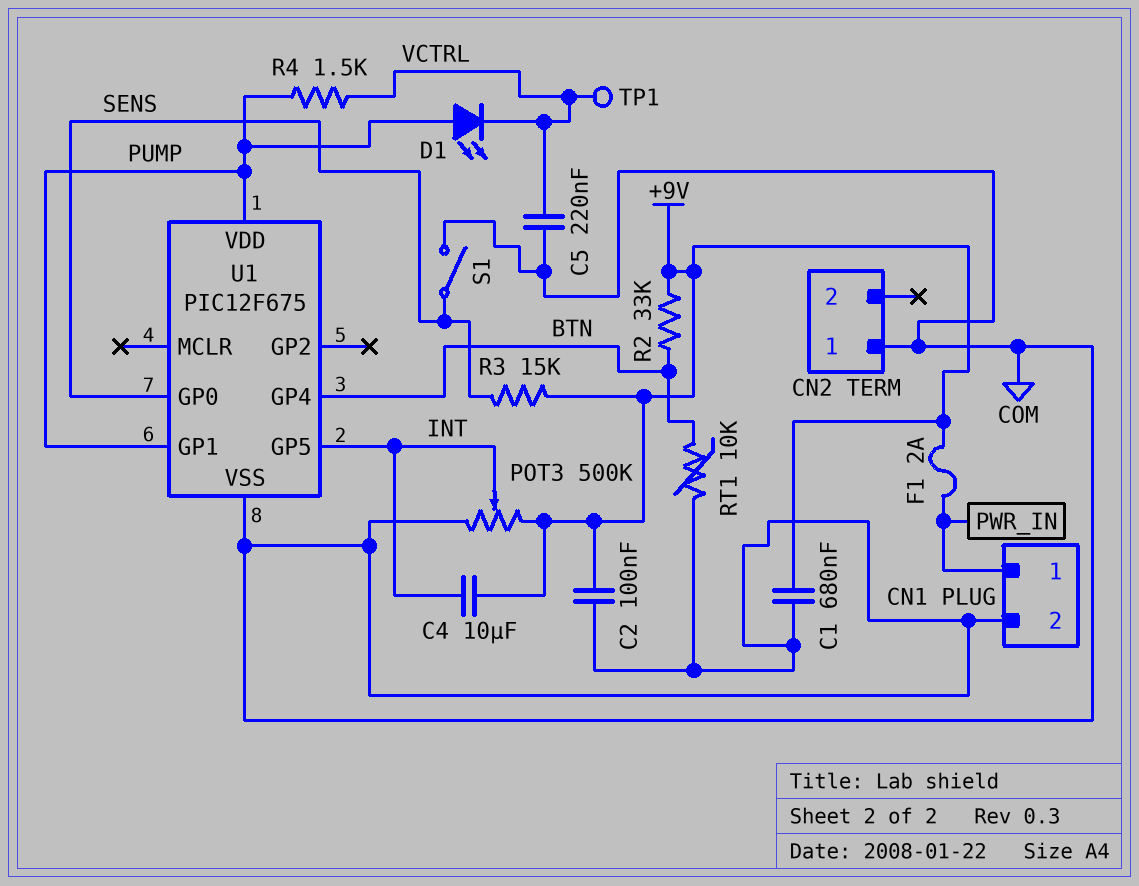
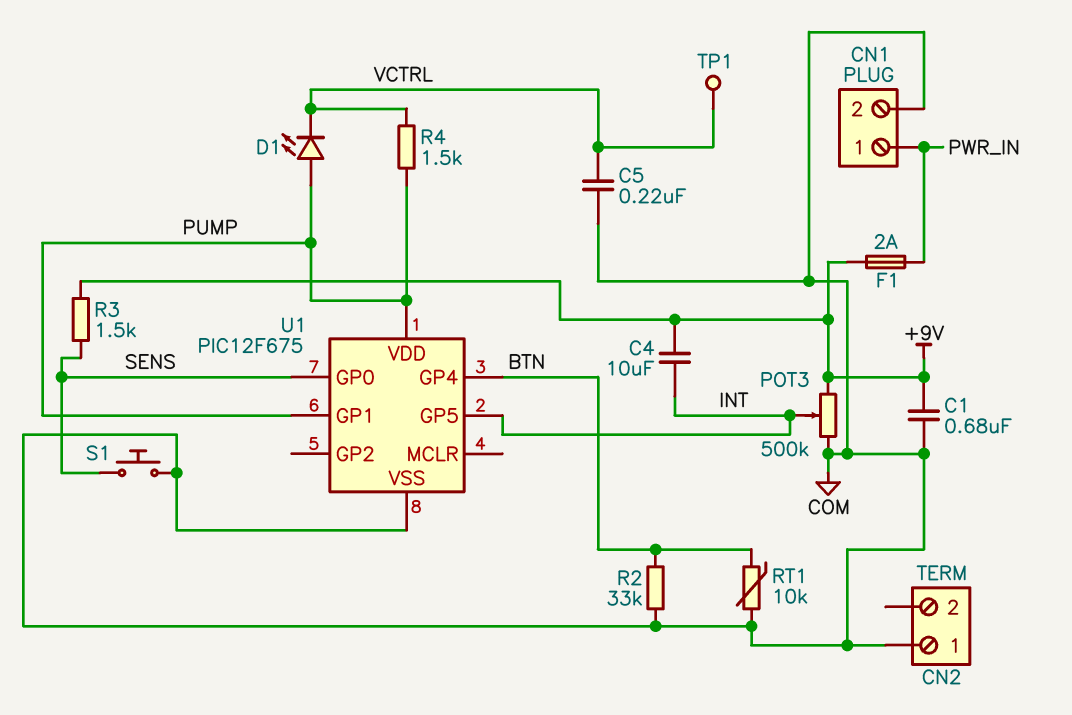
C2: 100nF (+9V, COM) -> none
R2: 33k (+9V, BTN) -> 33k (BTN, COM)
R3: 15k (+9V, SENS) -> 1.5k (+9V, SENS)
S1: switch (COM, SENS) -> button (COM, SENS)

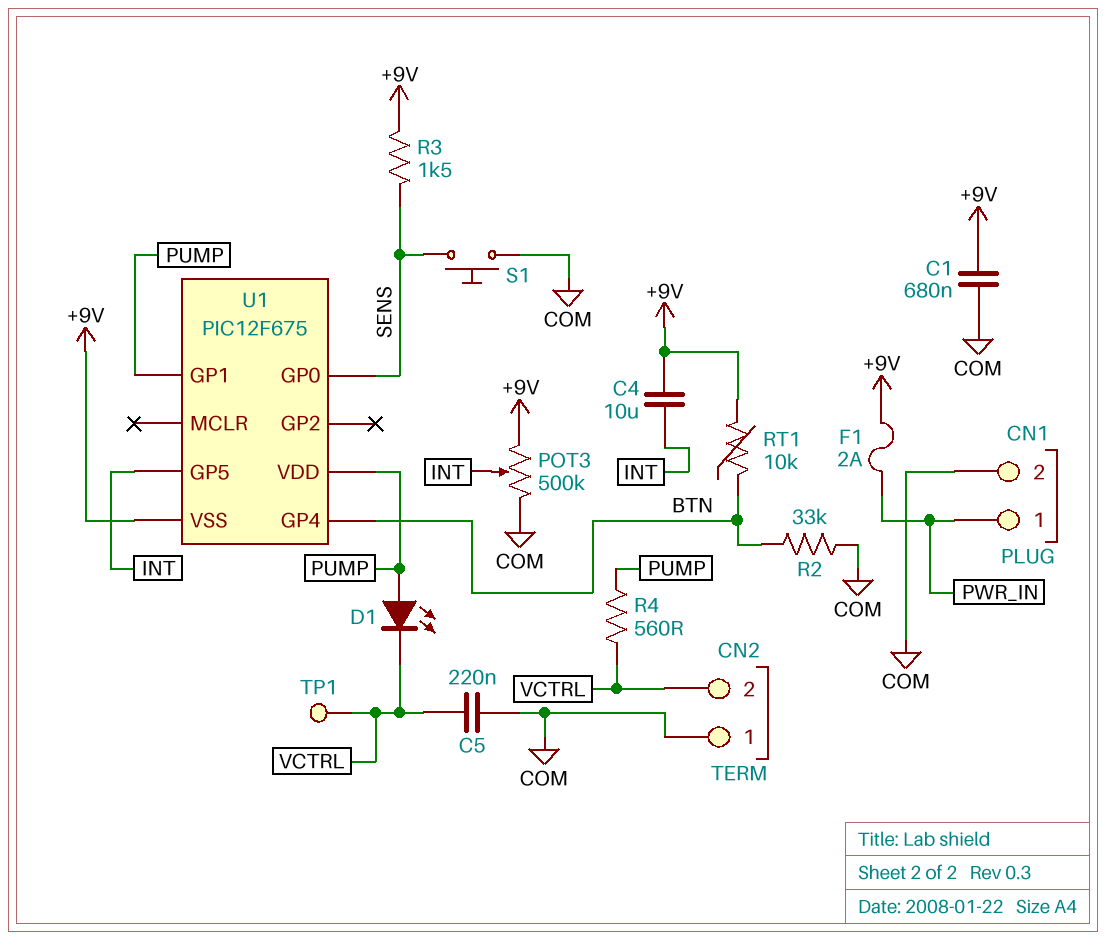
CN2 pin 2: none -> VCTRL
R4: 1.5k (PUMP, VCTRL) -> 560 (PUMP, VCTRL)
RT1: 10k (BTN, COM) -> 10k (+9V, BTN)
U1 pin VSS: COM -> +9V

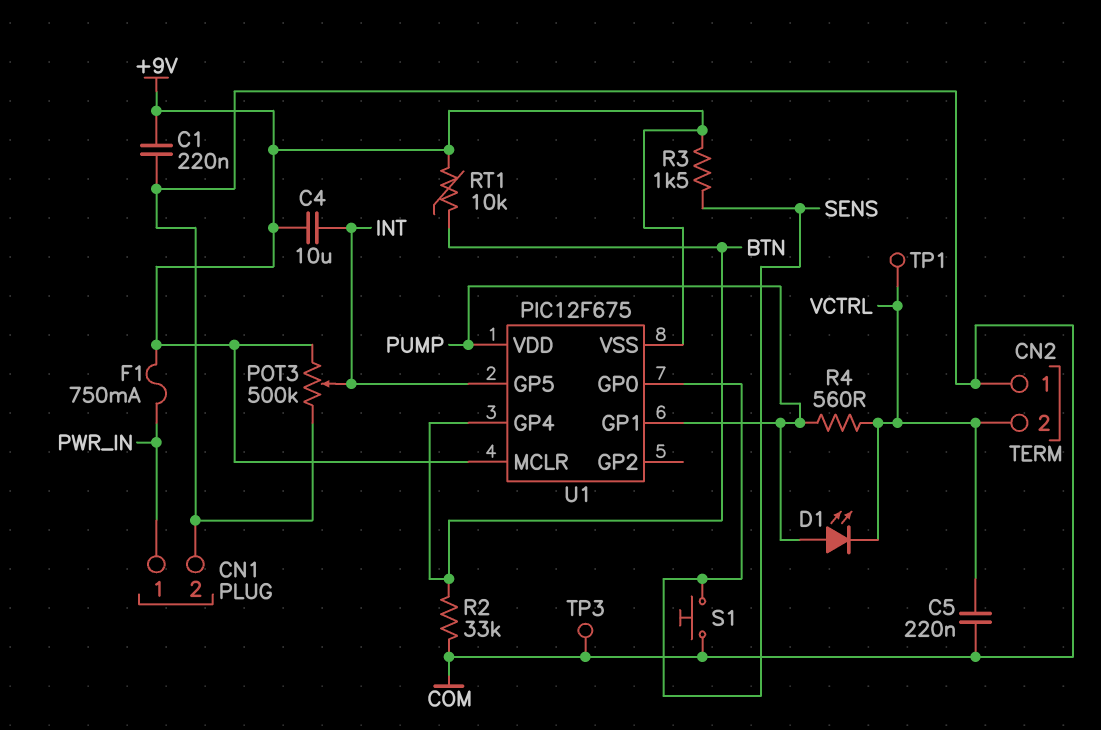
C1: 680nF (+9V, COM) -> 220nF (+9V, COM)
F1: 2A (+9V, PWR_IN) -> 750mA (+9V, PWR_IN)
TP3: none -> test point (COM)
U1 pin MCLR: none -> +9V

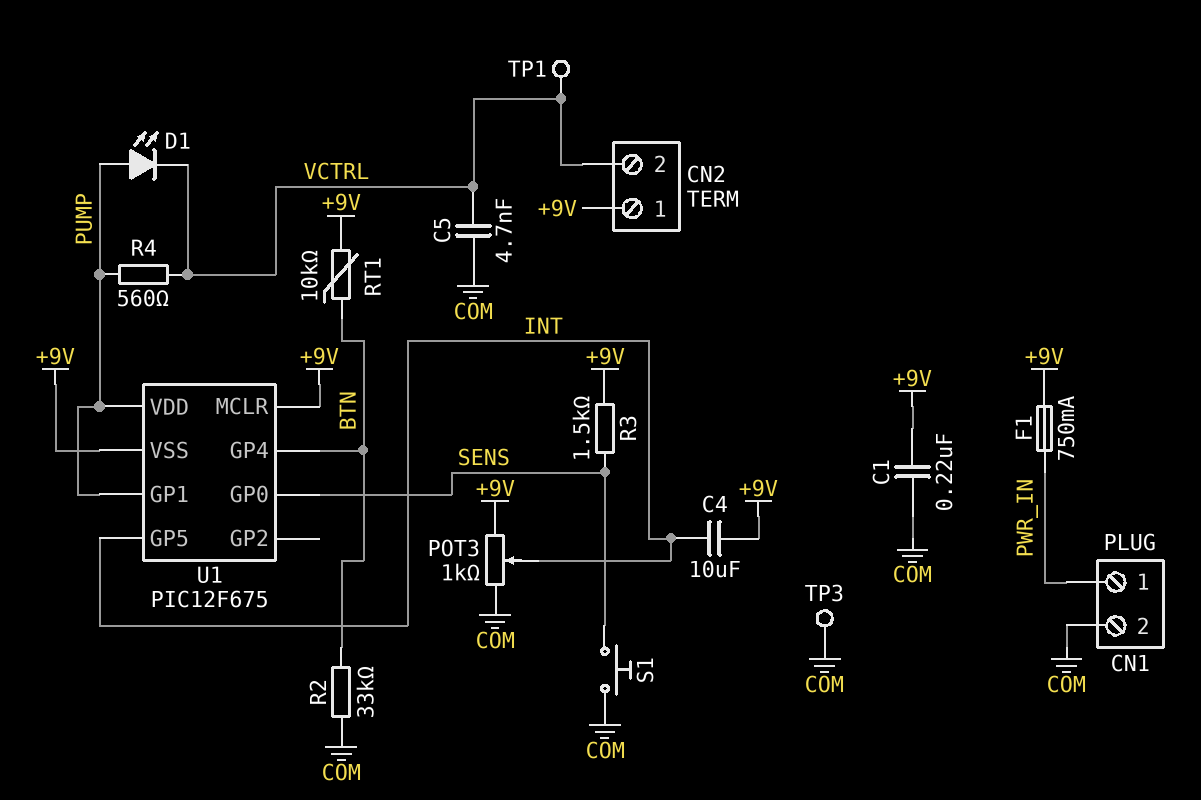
C5: 220nF (COM, VCTRL) -> 4.7nF (COM, VCTRL)
CN2 pin 1: COM -> +9V
POT3: 500k (+9V, COM, wiper INT) -> 1k (+9V, COM, wiper INT)

